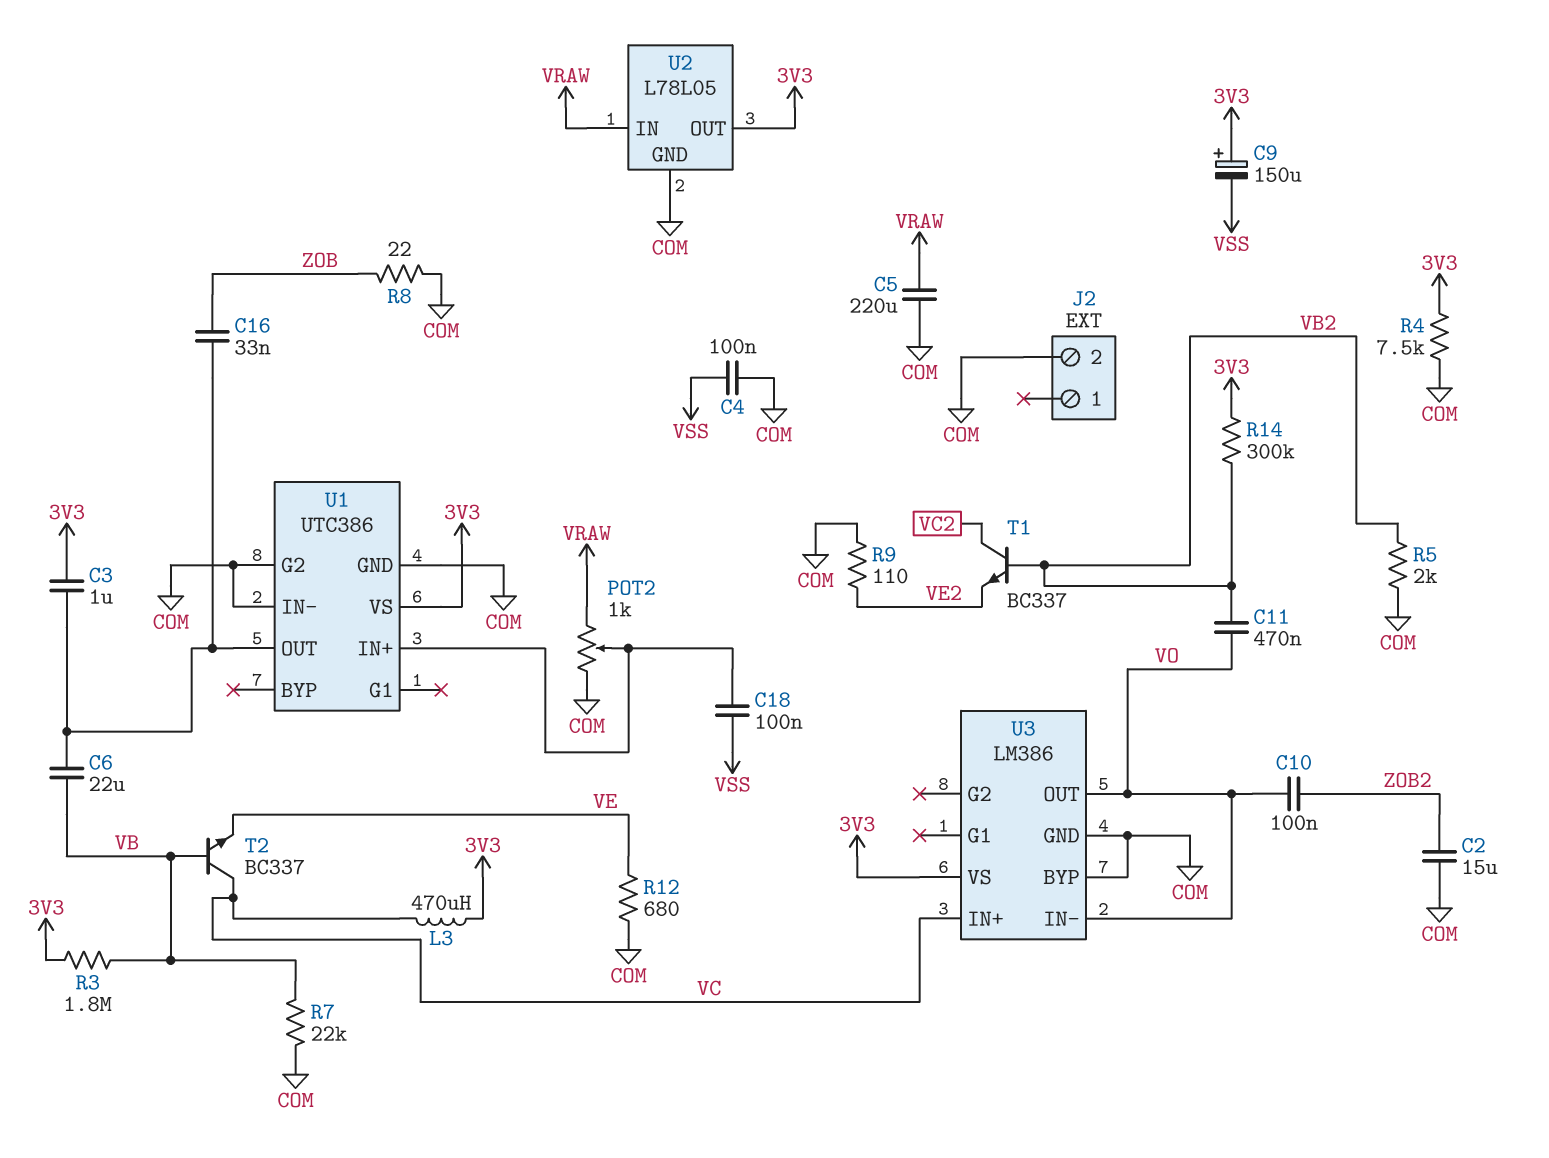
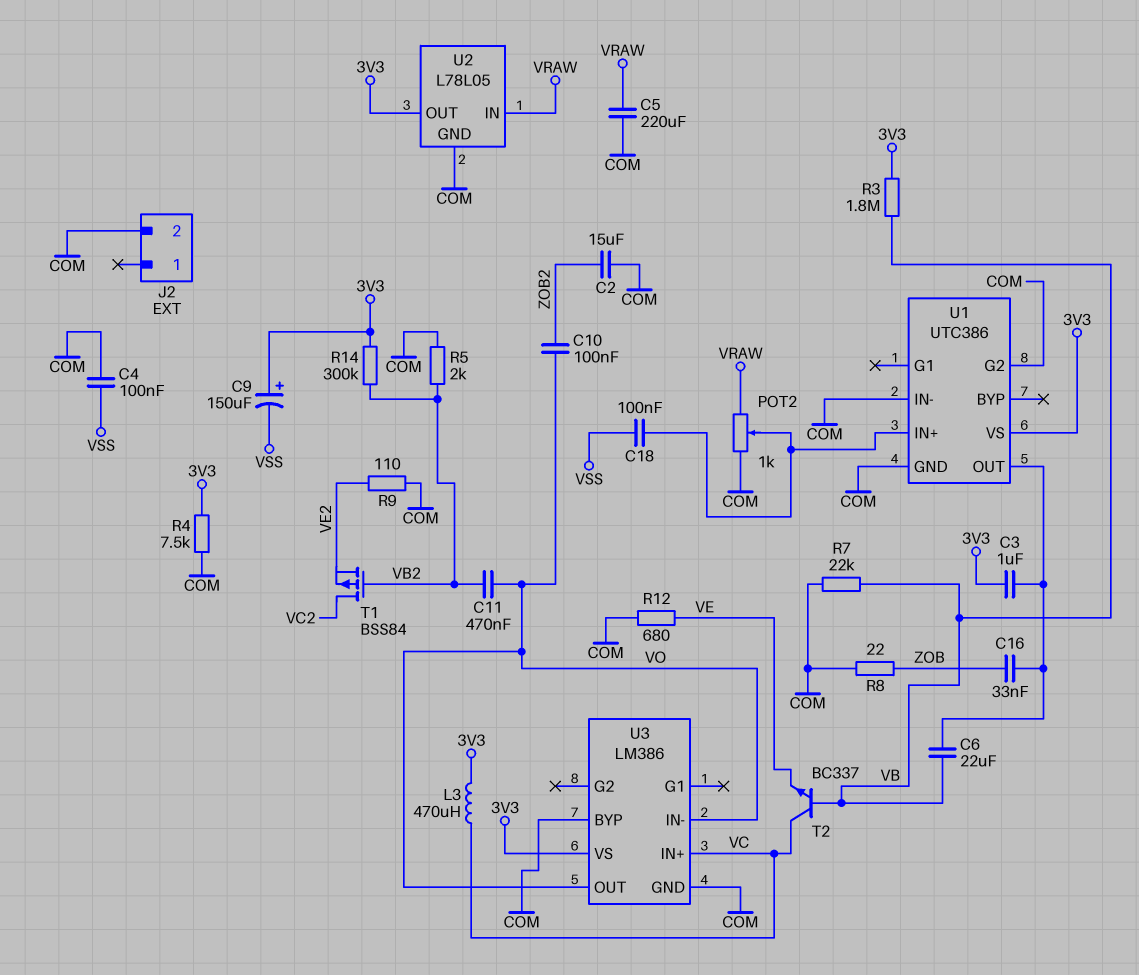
T1: NPN BC337 (B VB2, C VC2, E VE2) -> PMOS BSS84 (G VB2, D VC2, S VE2)

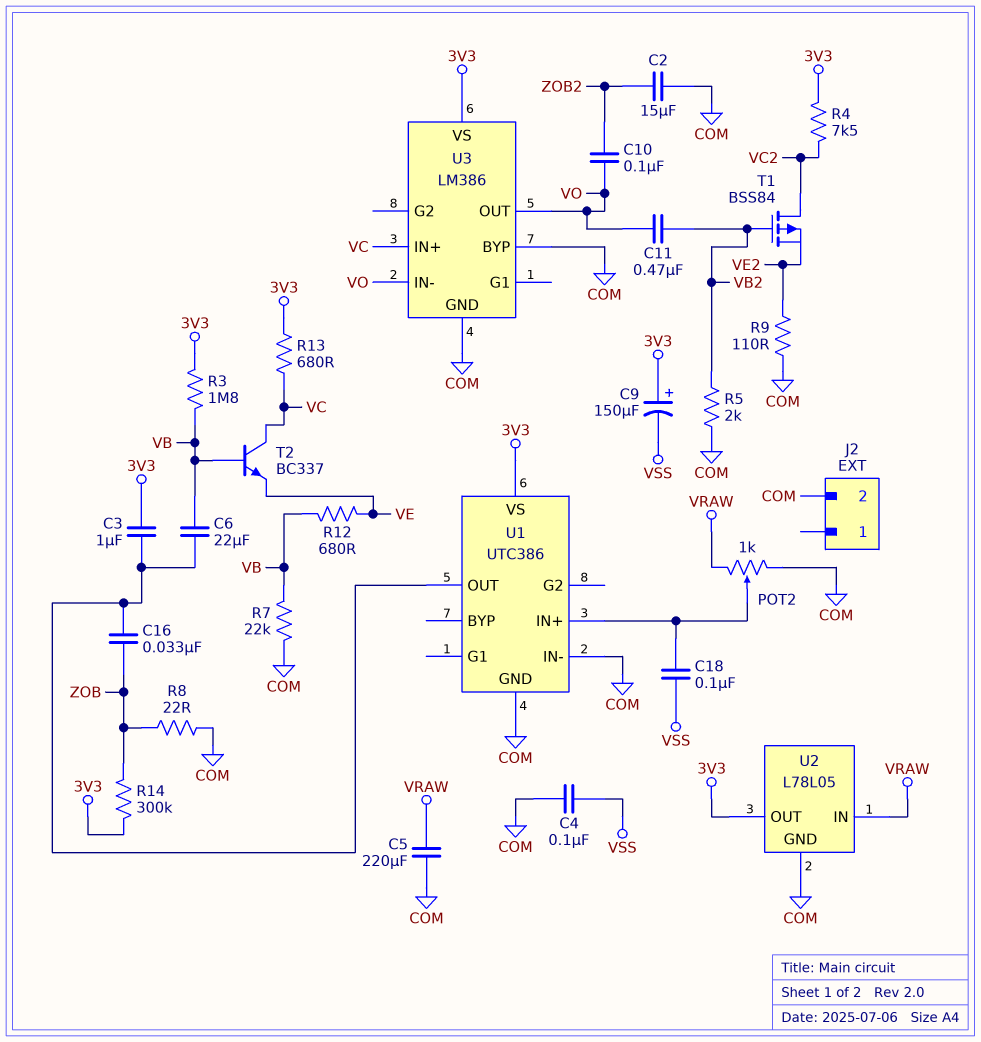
L3: 470uH (3V3, VC) -> none
R4: 7.5k (3V3, COM) -> 7.5k (3V3, VC2)
R12: 680 (COM, VE) -> 680 (VB, VE)
R13: none -> 680 (3V3, VC)
R14: 300k (3V3, VB2) -> 300k (3V3, ZOB)
U1 pin G2: COM -> none

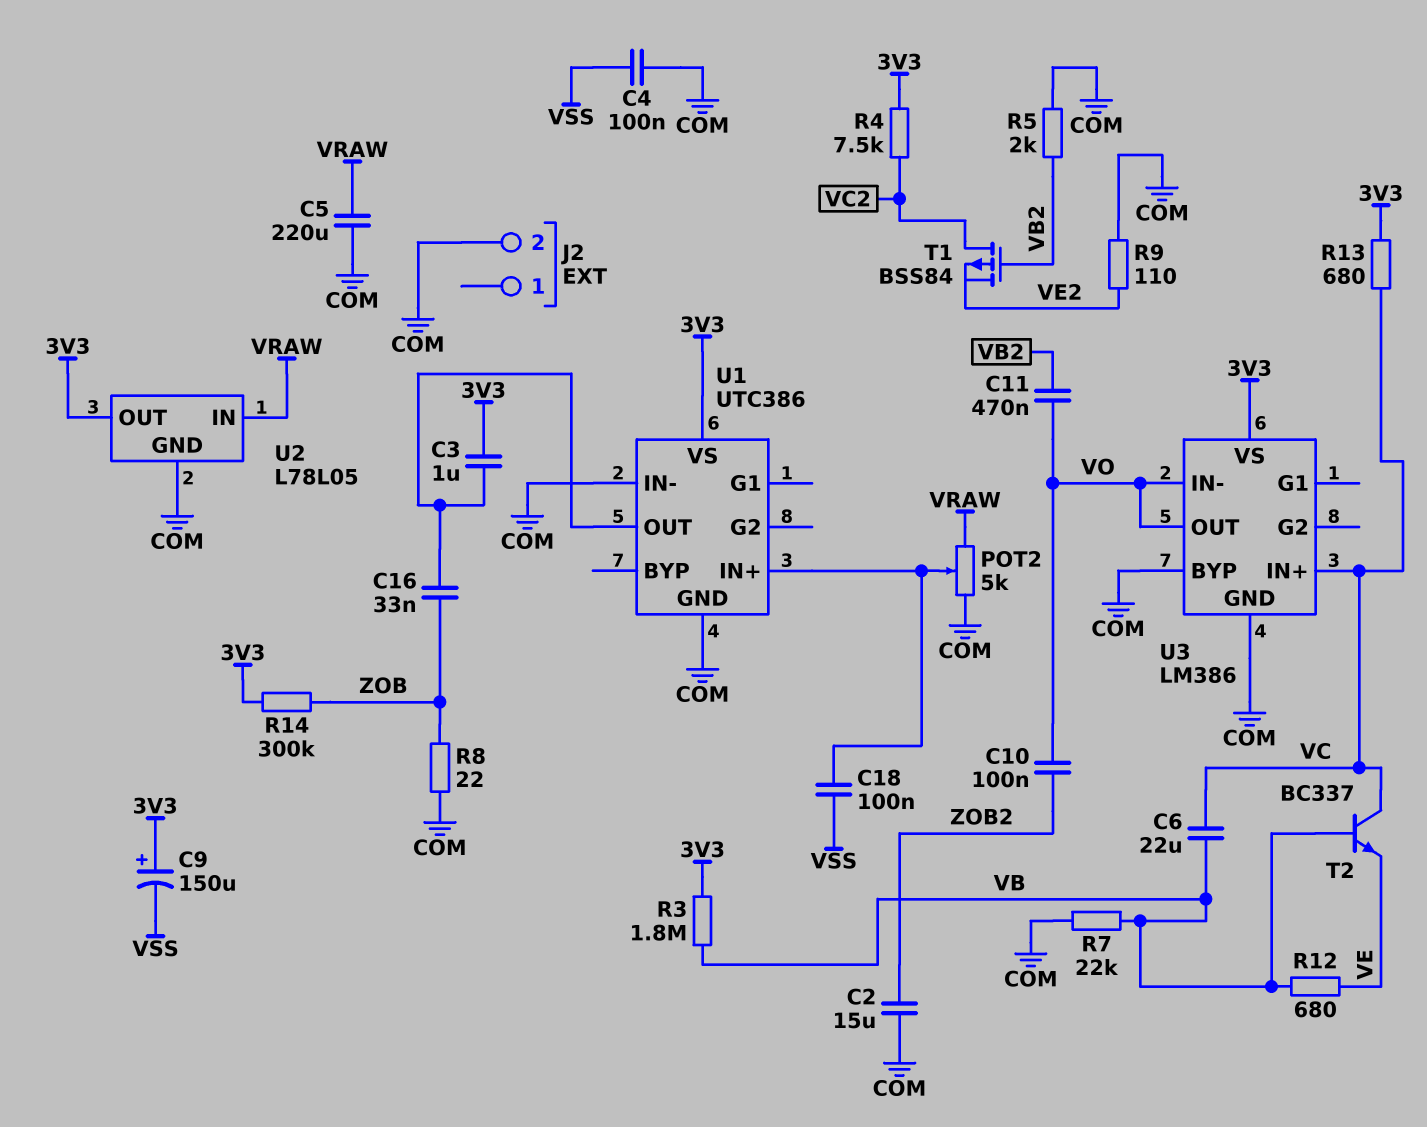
C6: 22uF (U1/OUT, VB) -> 22uF (VB, VC)
POT2: 1k (COM, VRAW, wiper U1/IN+) -> 5k (COM, VRAW, wiper U1/IN+)

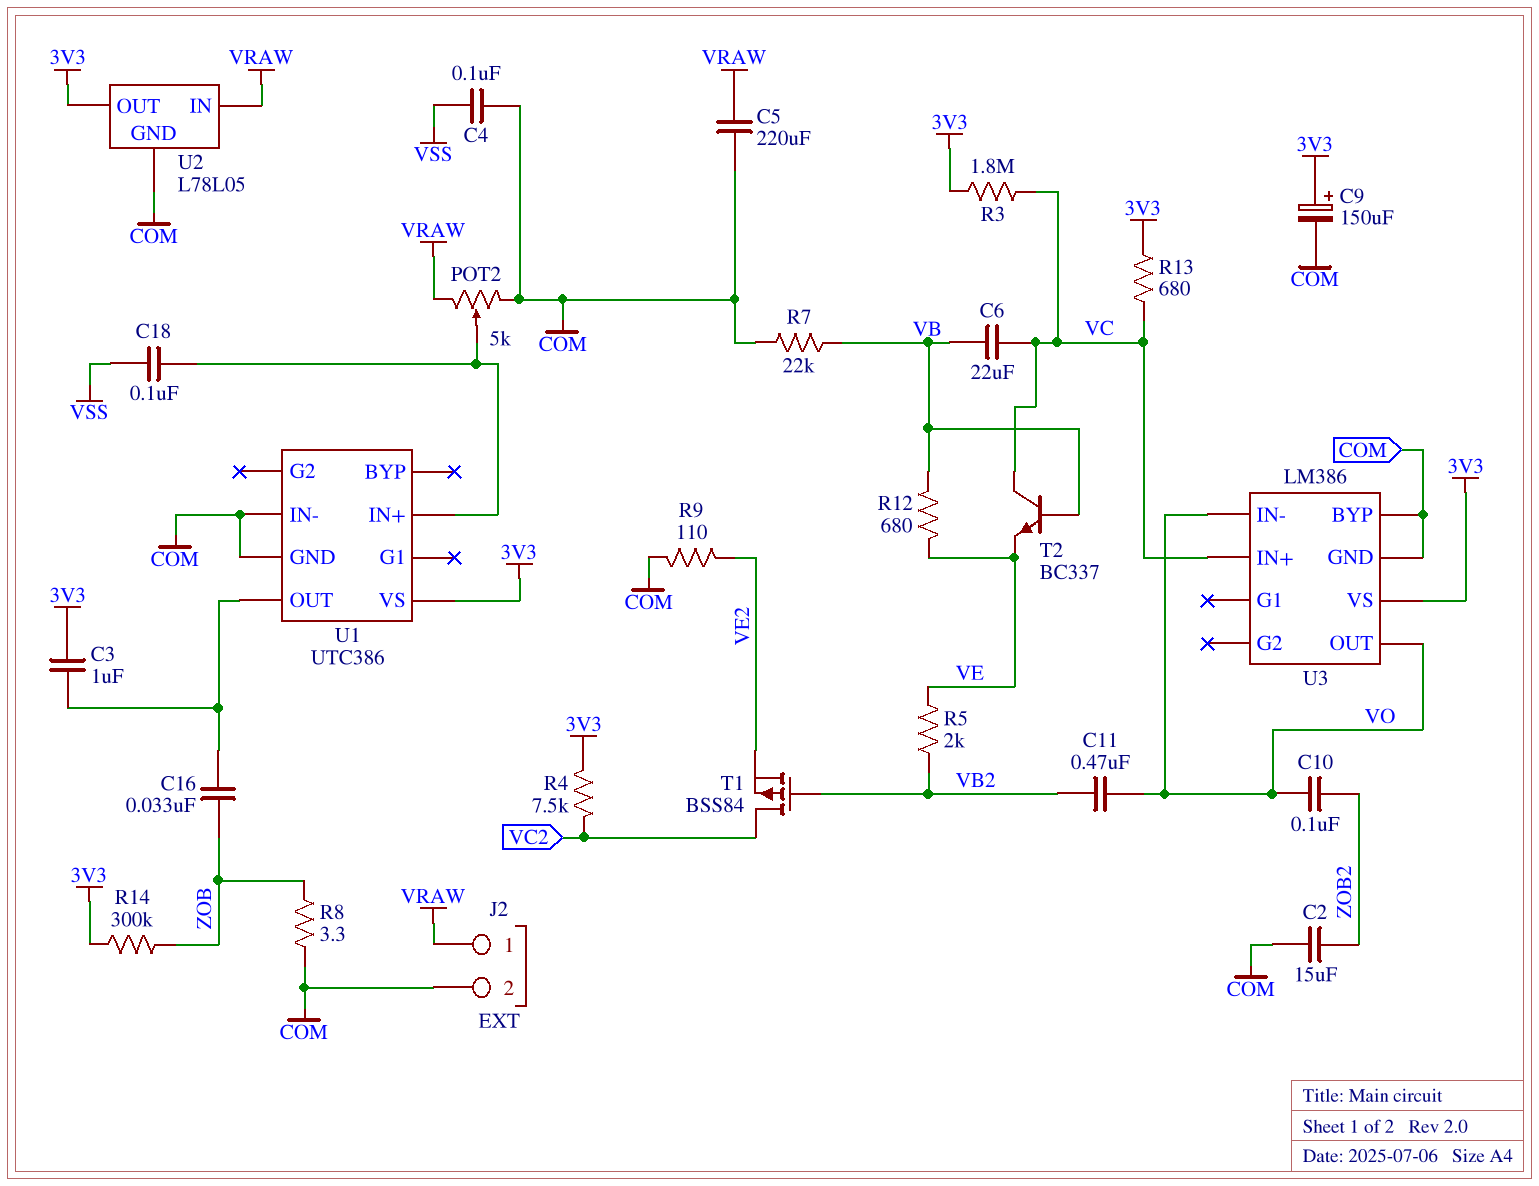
C9: 150uF (plus 3V3, minus VSS) -> 150uF (plus 3V3, minus COM)
J2 pin 1: none -> VRAW
R3: 1.8M (3V3, VB) -> 1.8M (3V3, VC)
R5: 2k (COM, VB2) -> 2k (VB2, VE)
R8: 22 (COM, ZOB) -> 3.3 (COM, ZOB)

